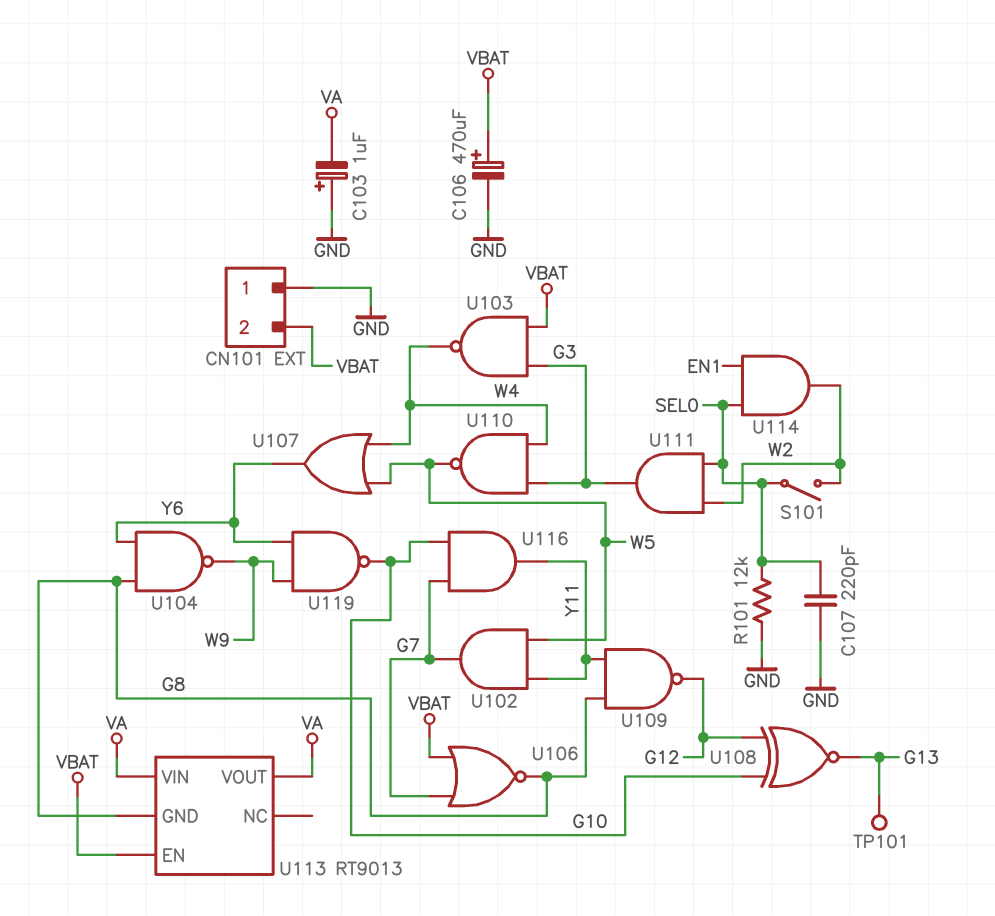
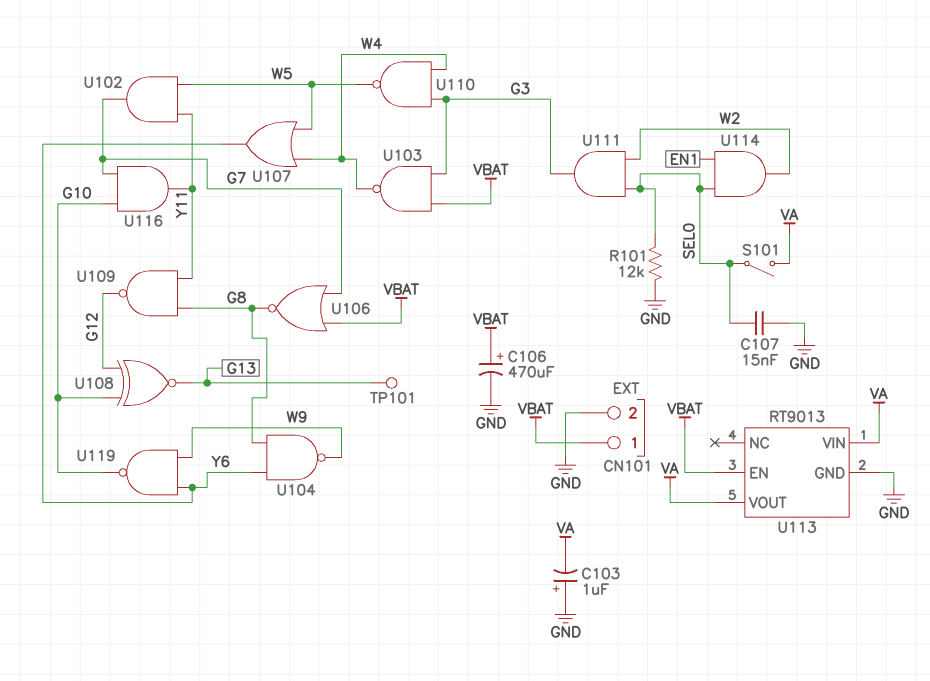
C107: 220pF (GND, SEL0) -> 15nF (GND, SEL0)
CN101 pin 1: GND -> VBAT
CN101 pin 2: VBAT -> GND
S101: switch (SEL0, W2) -> switch (SEL0, VA)
U113 pin GND: G8 -> GND

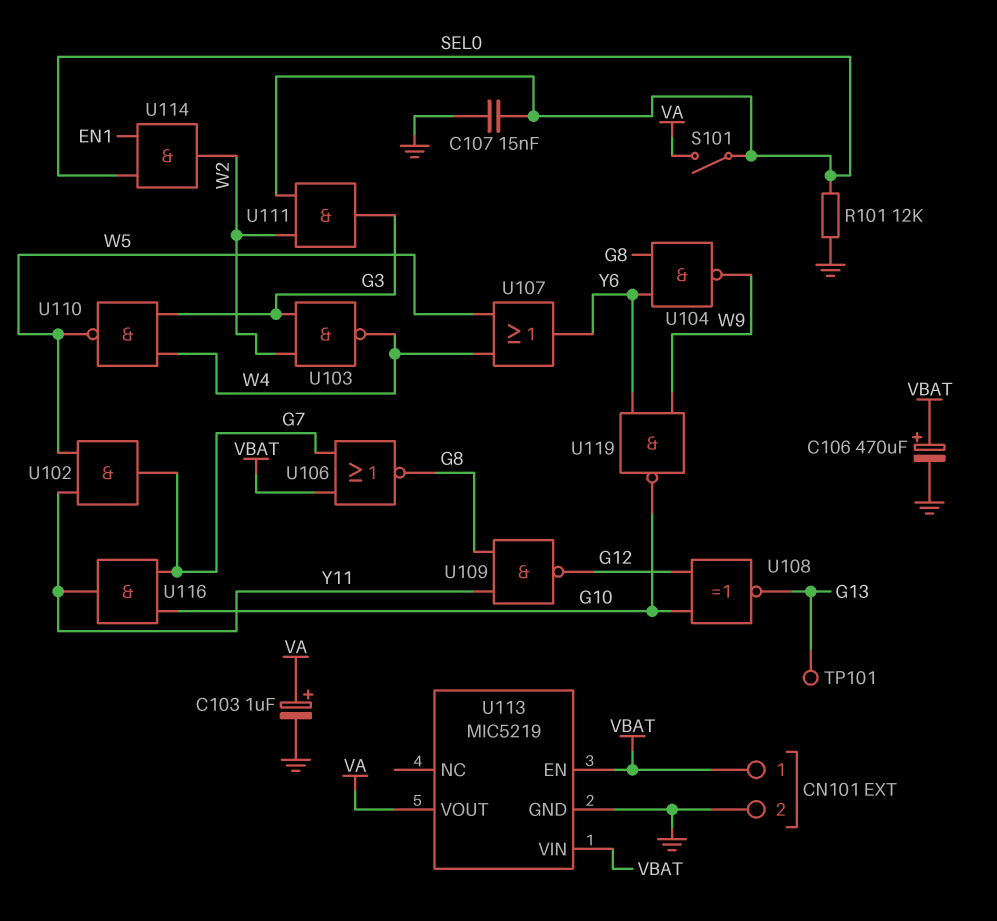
C103: 1uF (plus GND, minus VA) -> 1uF (plus VA, minus GND)
U103: NAND (in G3, in VBAT, out W4) -> NAND (in G3, in W2, out W4)
U113: RT9013 -> MIC5219
U113 pin VIN: VA -> VBAT

